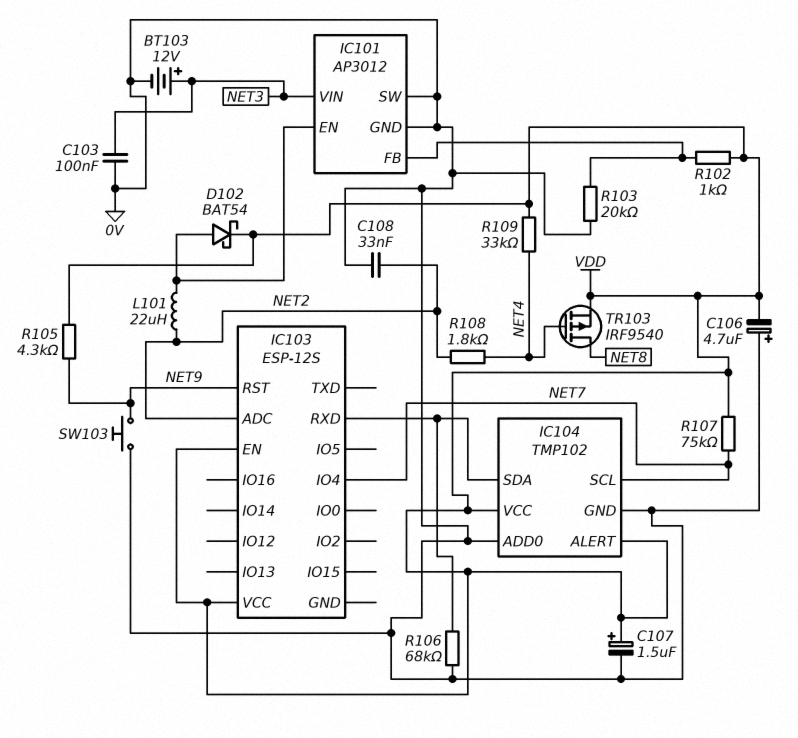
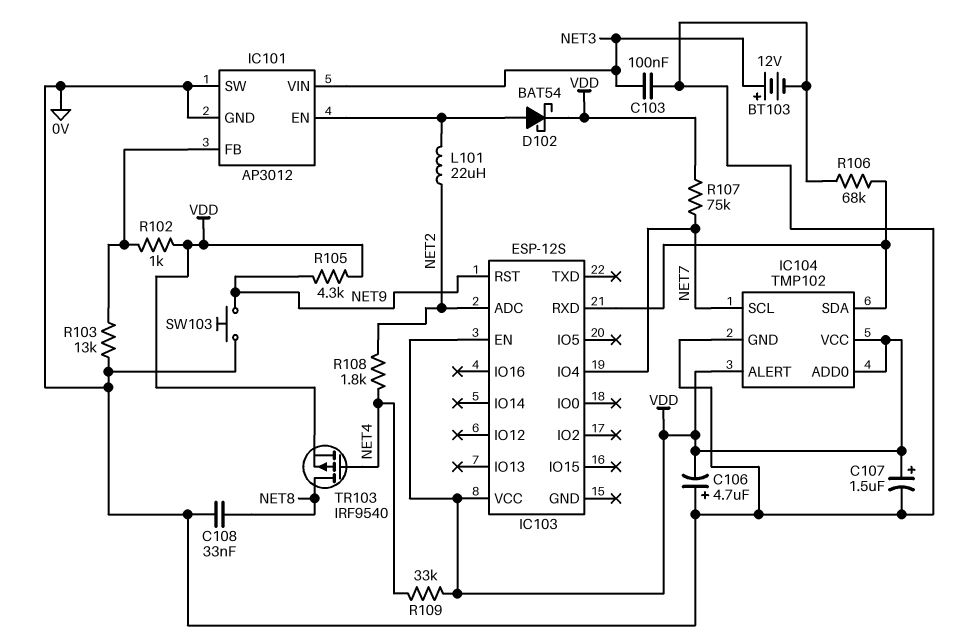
C108: 33nF (0V, NET2) -> 33nF (0V, NET8)
IC104 pin ADD0: 0V -> VDD
R103: 20k (0V, IC101/FB) -> 13k (0V, IC101/FB)

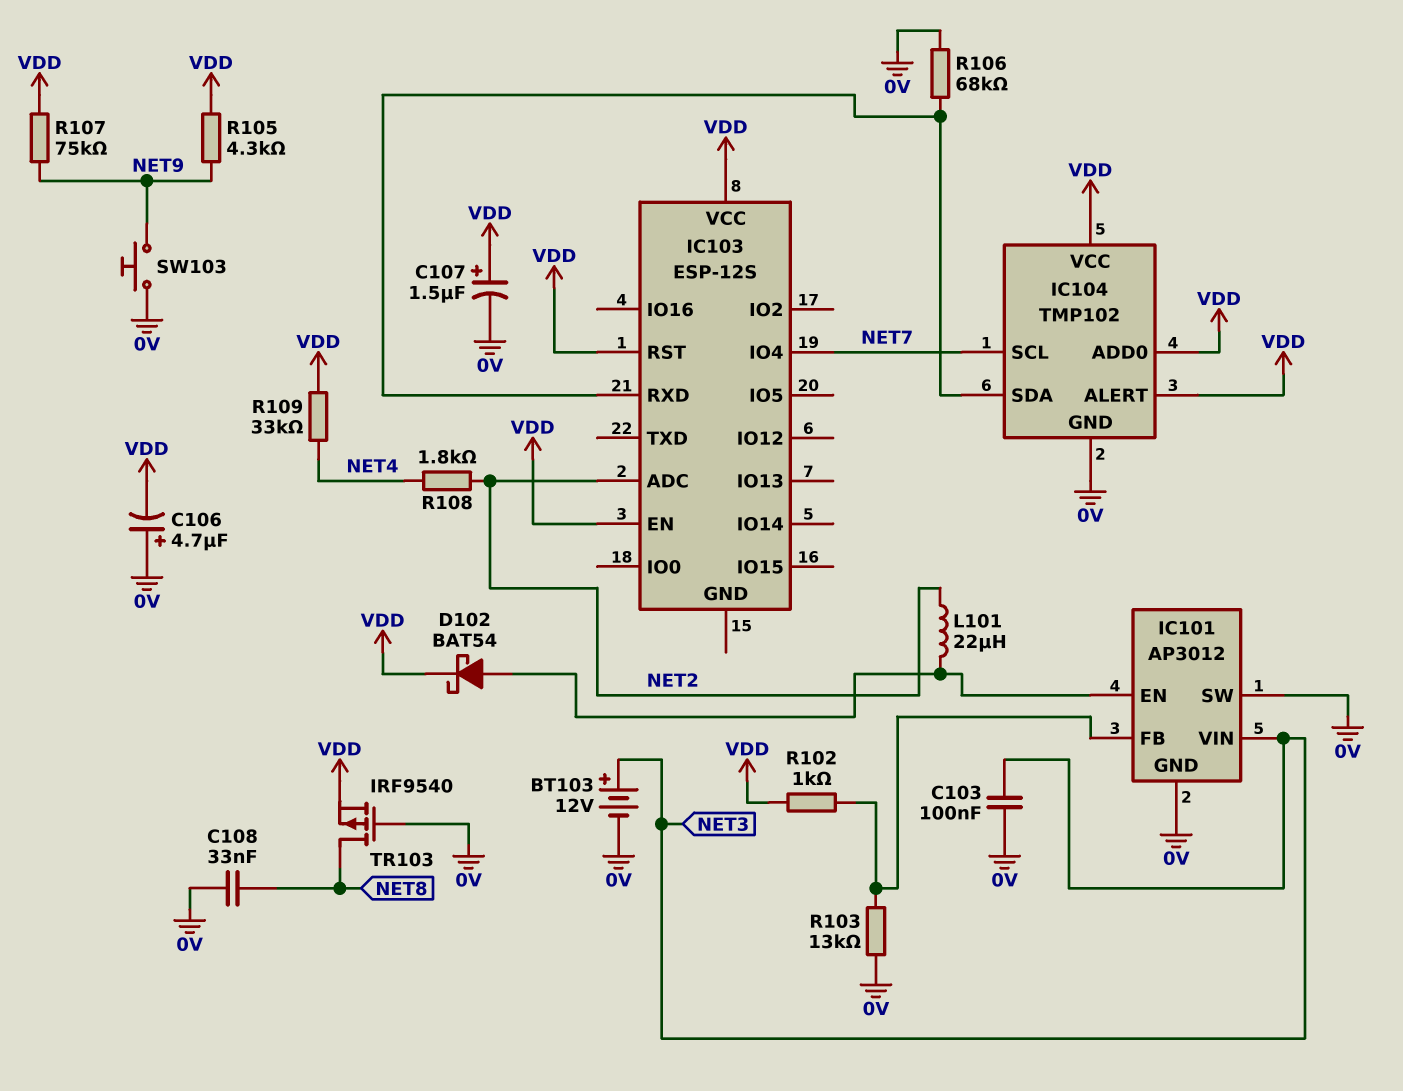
IC103 pin RST: NET9 -> VDD
R107: 75k (NET7, VDD) -> 75k (NET9, VDD)
TR103: PMOS IRF9540 (G NET4, D NET8, S VDD) -> PMOS IRF9540 (G 0V, D NET8, S VDD)

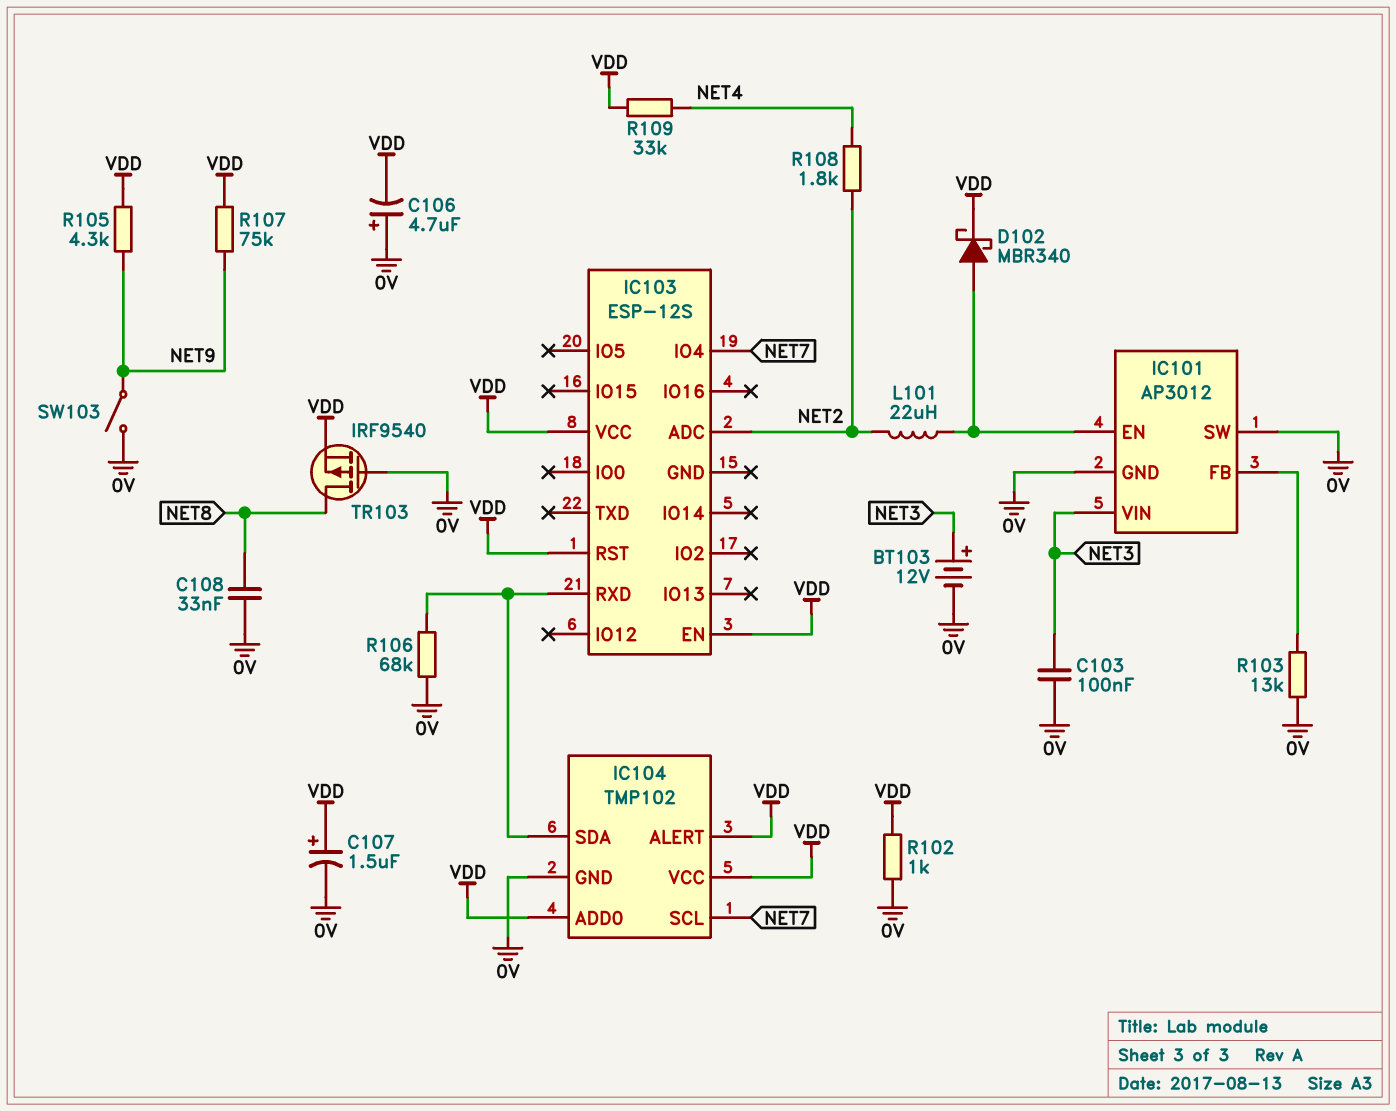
D102: schottky BAT54 (A IC101/EN, K VDD) -> schottky MBR340 (A IC101/EN, K VDD)
R102: 1k (IC101/FB, VDD) -> 1k (0V, VDD)
SW103: button (0V, NET9) -> switch (0V, NET9)

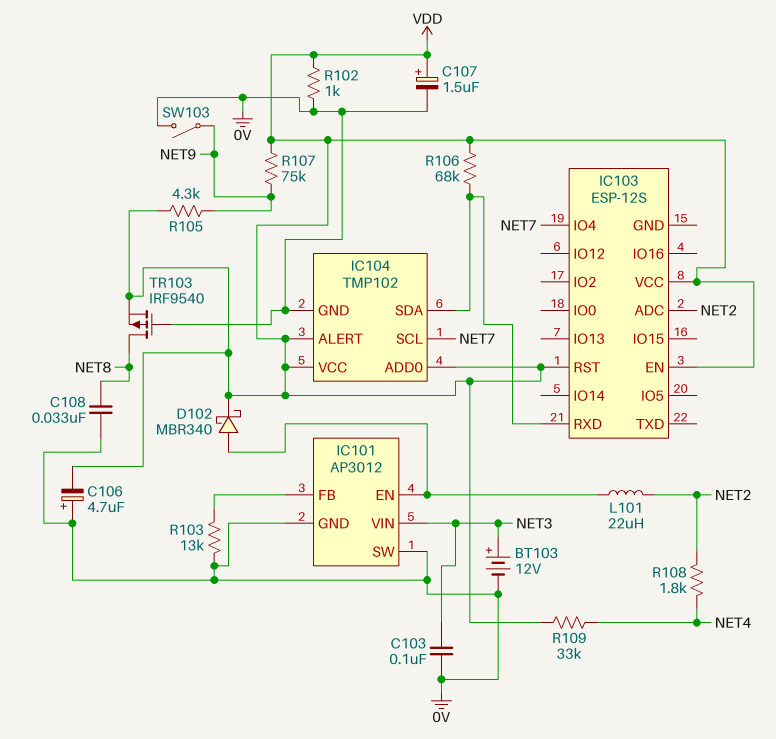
R106: 68k (0V, IC103/RXD) -> 68k (IC103/RXD, VDD)

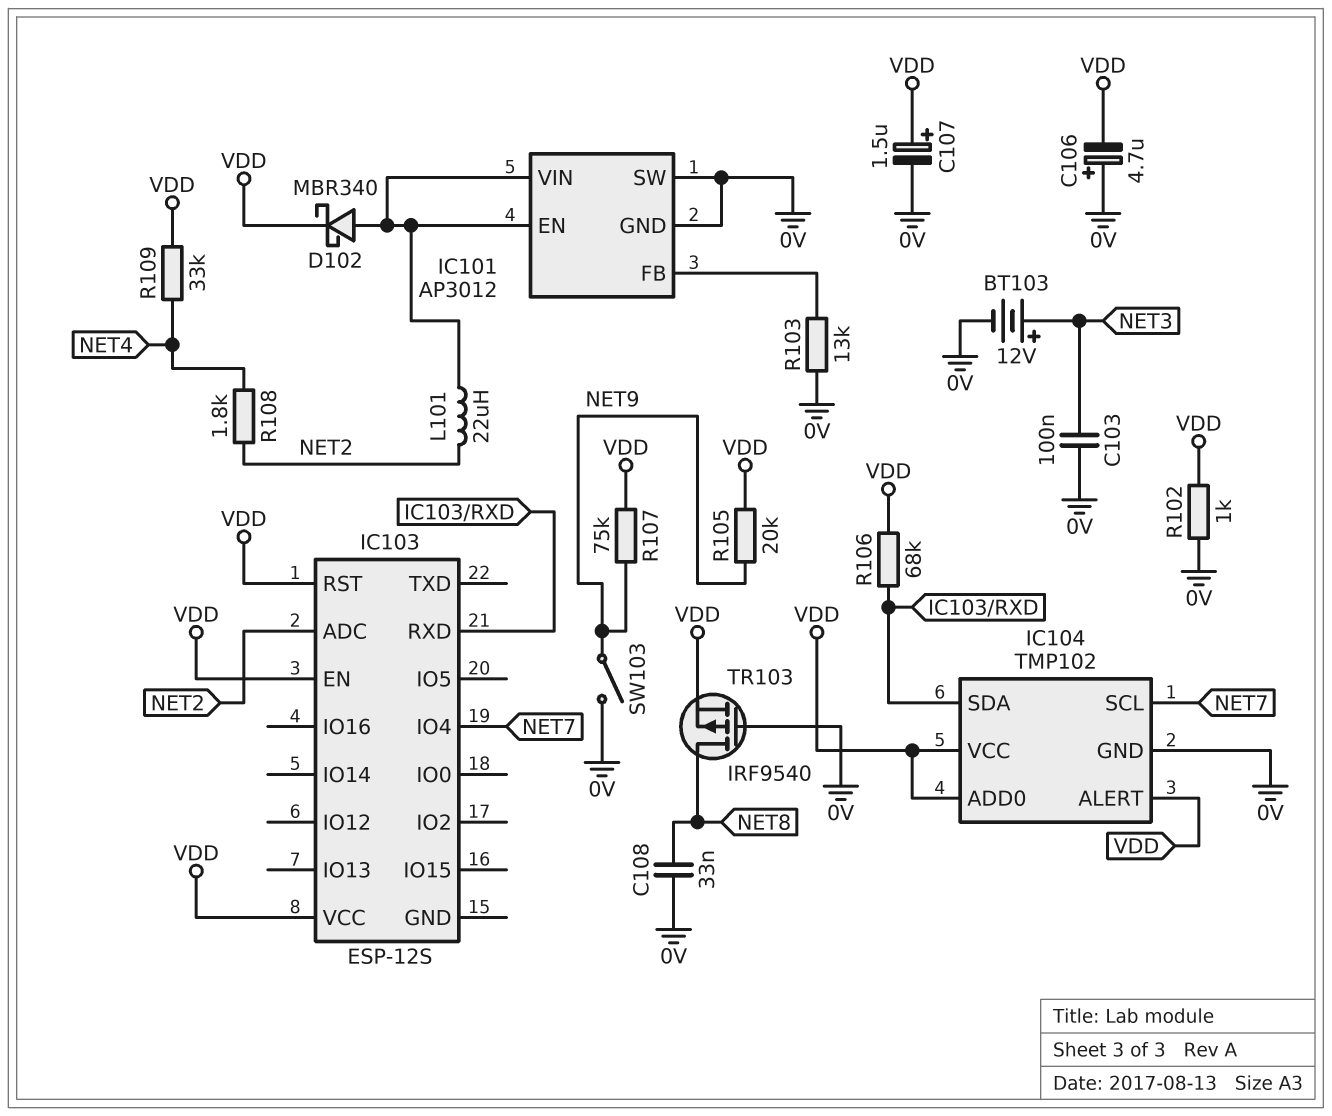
IC101 pin VIN: NET3 -> IC101/EN
R105: 4.3k (NET9, VDD) -> 20k (NET9, VDD)

